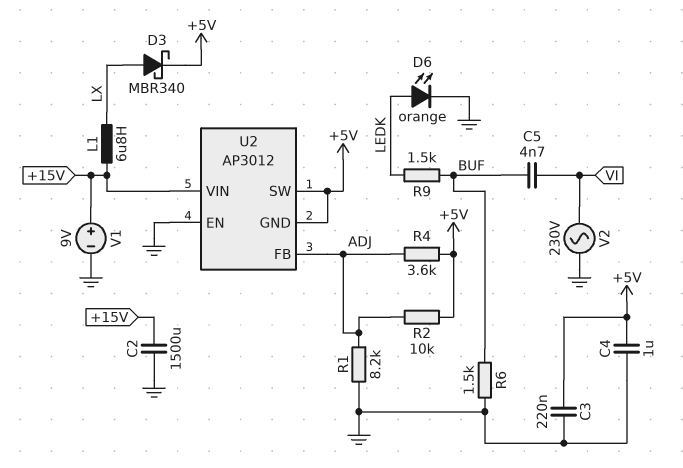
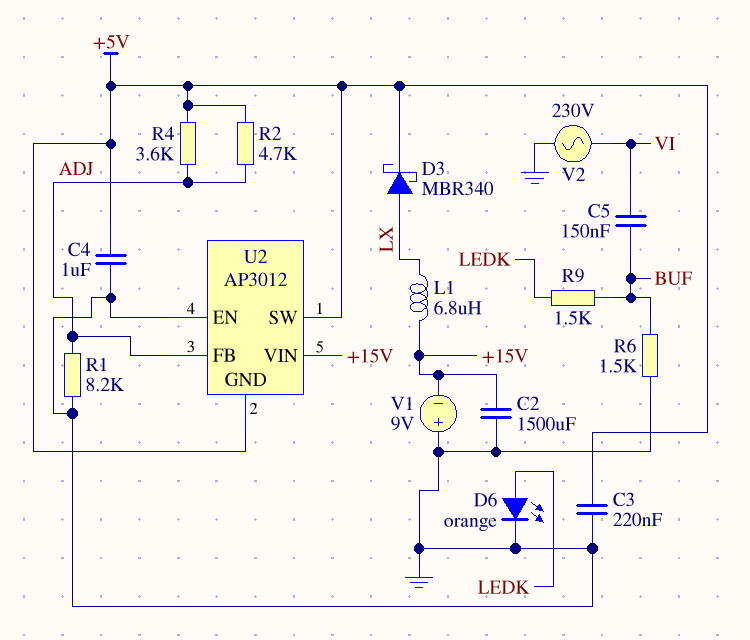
C5: 4.7nF (BUF, VI) -> 150nF (BUF, VI)
R2: 10k (+5V, ADJ) -> 4.7k (+5V, ADJ)
V1: 9V (plus +15V, minus GND) -> 9V (plus GND, minus +15V)

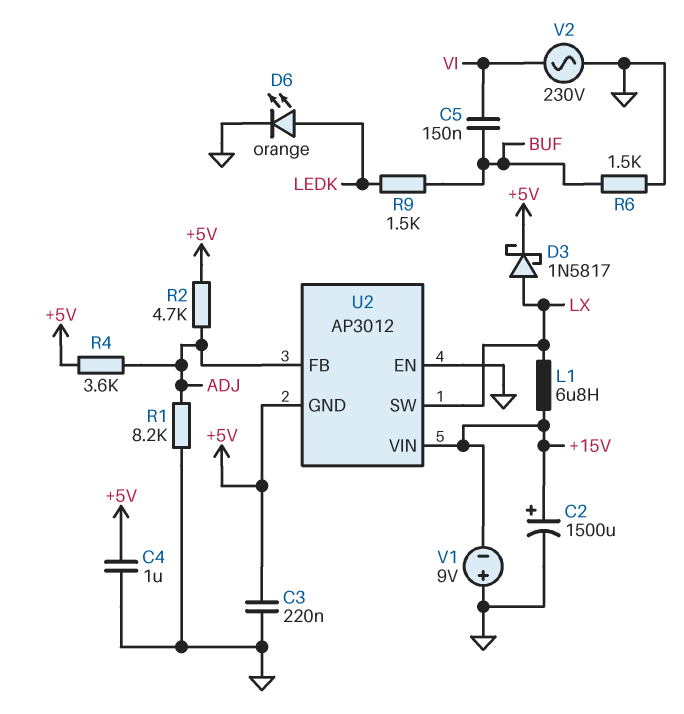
C2: 1500uF (+15V, GND) -> 1500uF (plus +15V, minus GND)
D3: schottky MBR340 (A LX, K +5V) -> schottky 1N5817 (A LX, K +5V)
U2 pin SW: +5V -> LX

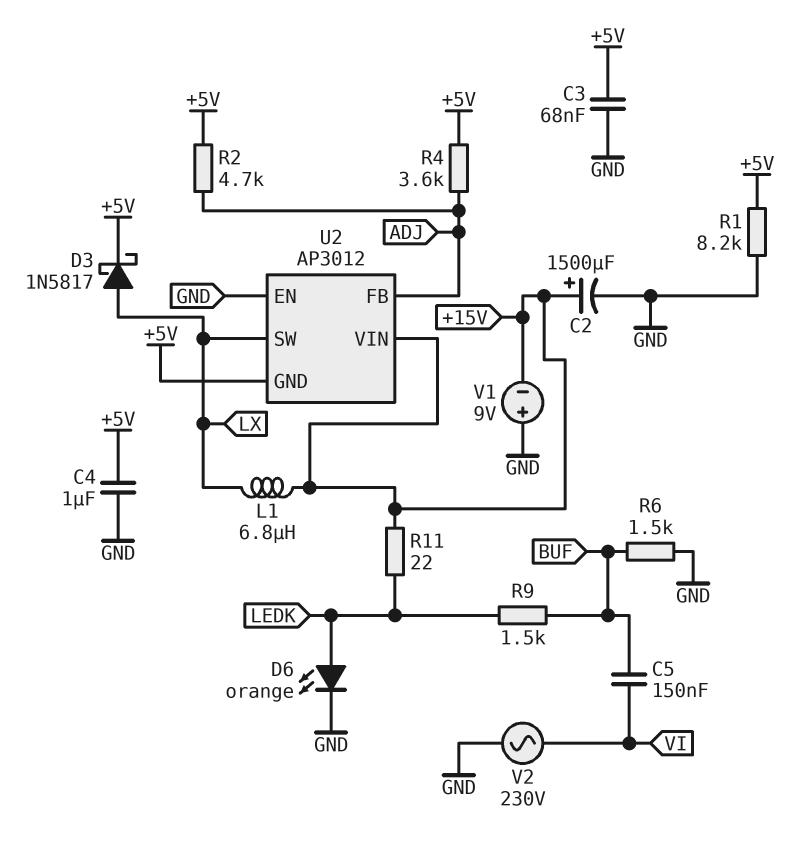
C3: 220nF (+5V, GND) -> 68nF (+5V, GND)
R1: 8.2k (ADJ, GND) -> 8.2k (+5V, GND)
R11: none -> 22 (+15V, LEDK)

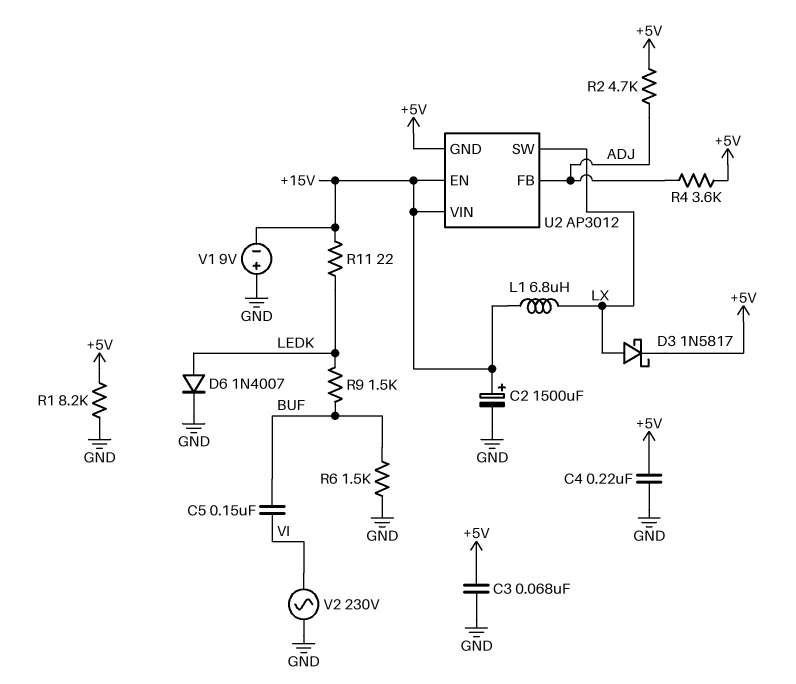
C4: 1uF (+5V, GND) -> 220nF (+5V, GND)
D6: LED orange (A LEDK, K GND) -> diode 1N4007 (A LEDK, K GND)
U2 pin EN: GND -> +15V

